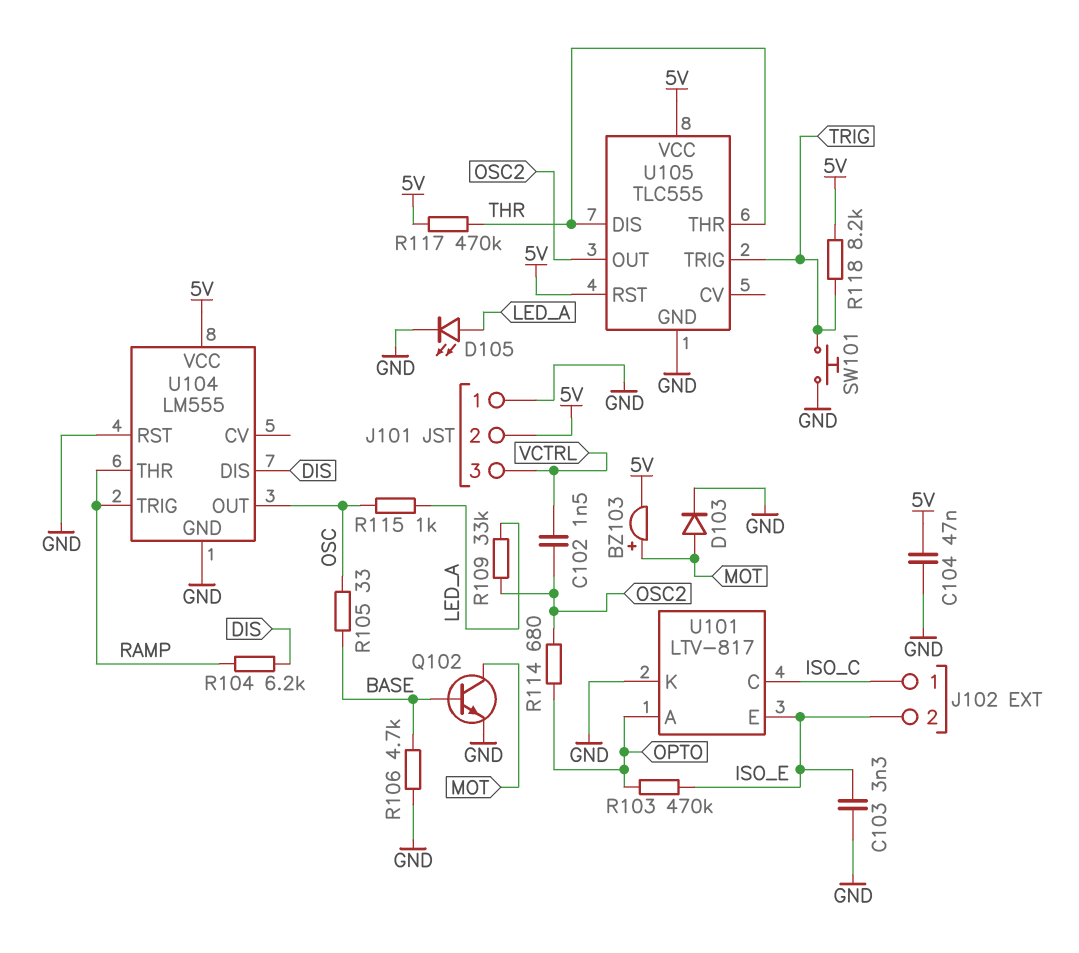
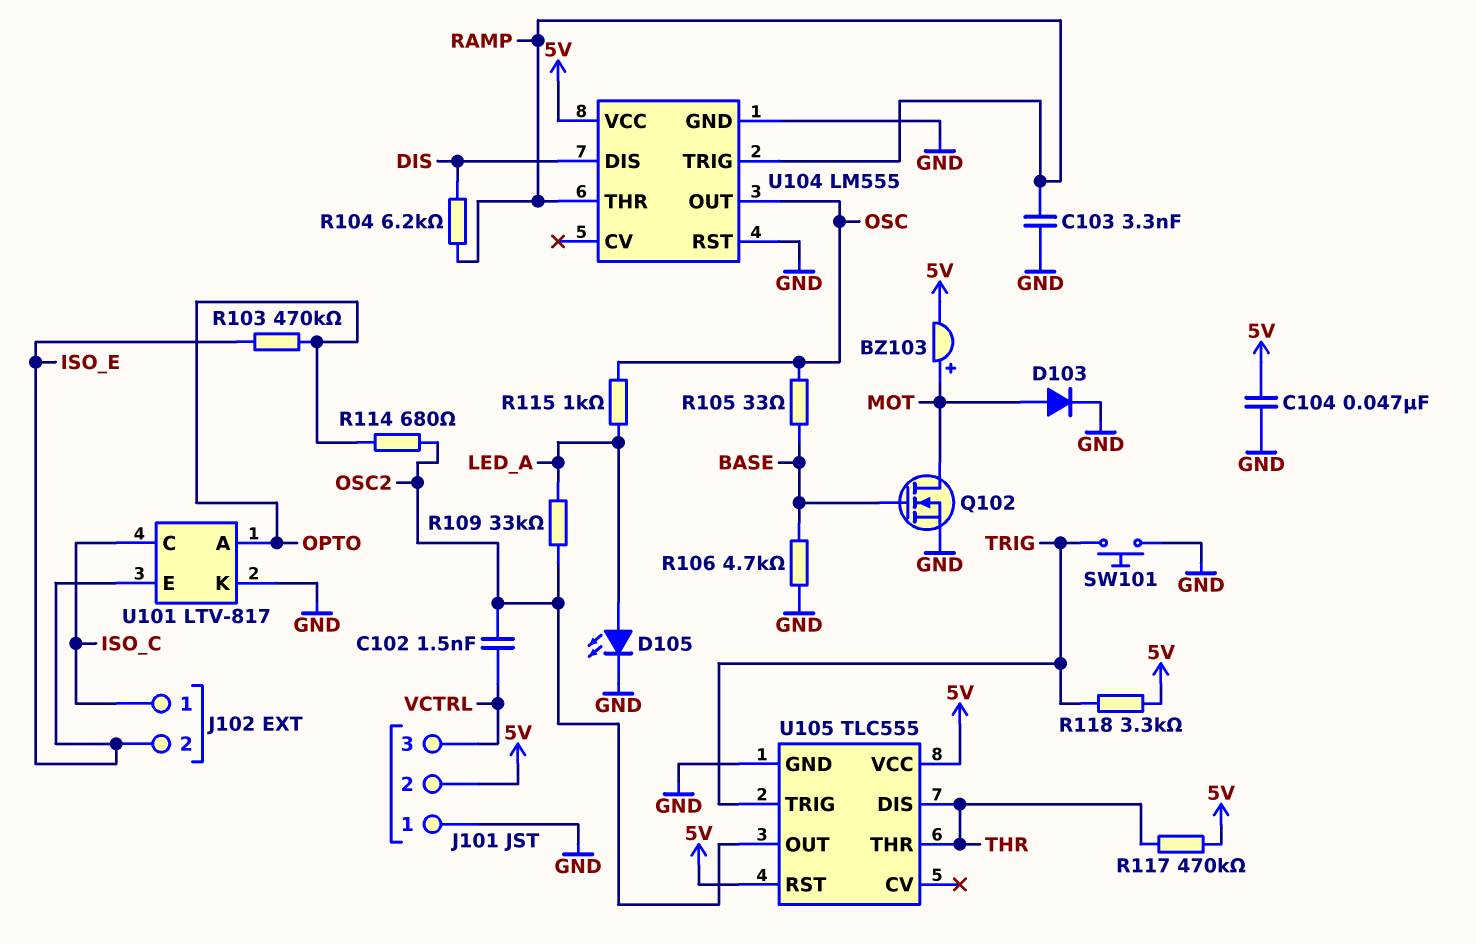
C103: 3.3nF (GND, ISO_E) -> 3.3nF (GND, RAMP)
Q102: NPN (B BASE, C MOT, E GND) -> NMOS (G BASE, D MOT, S GND)
R118: 8.2k (5V, TRIG) -> 3.3k (5V, TRIG)

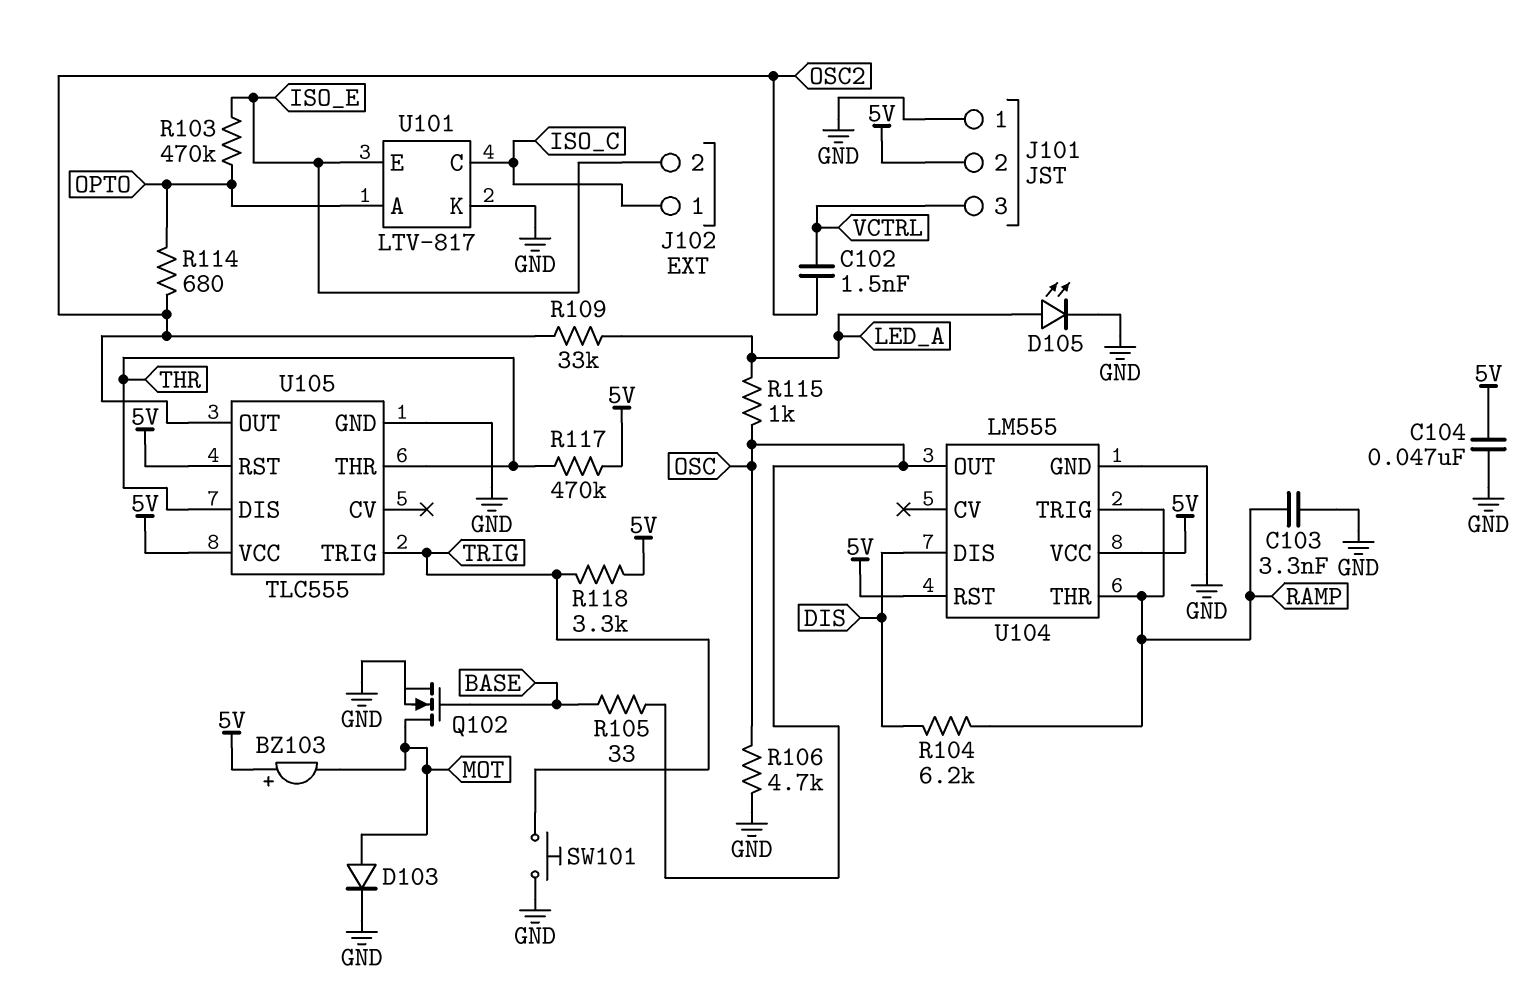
BZ103: buzzer (plus MOT, minus 5V) -> buzzer (plus 5V, minus MOT)
R106: 4.7k (BASE, GND) -> 4.7k (GND, OSC)
U104 pin RST: GND -> 5V

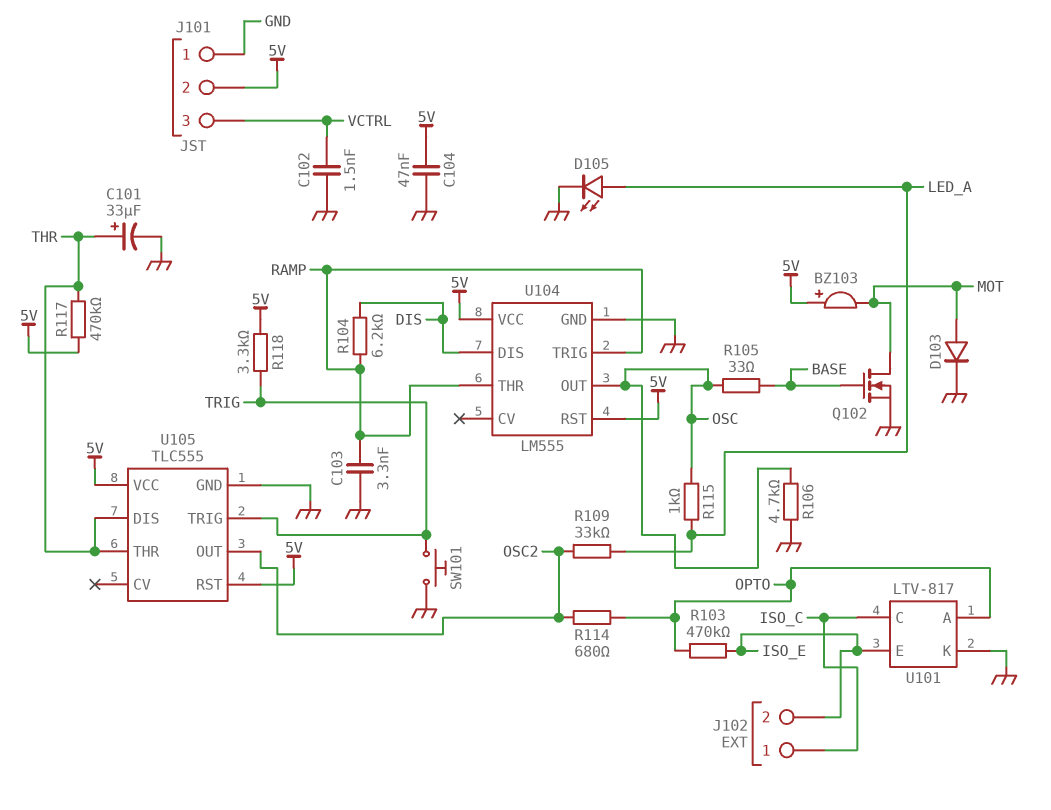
C101: none -> 33uF (plus THR, minus GND)
C102: 1.5nF (OSC2, VCTRL) -> 1.5nF (GND, VCTRL)

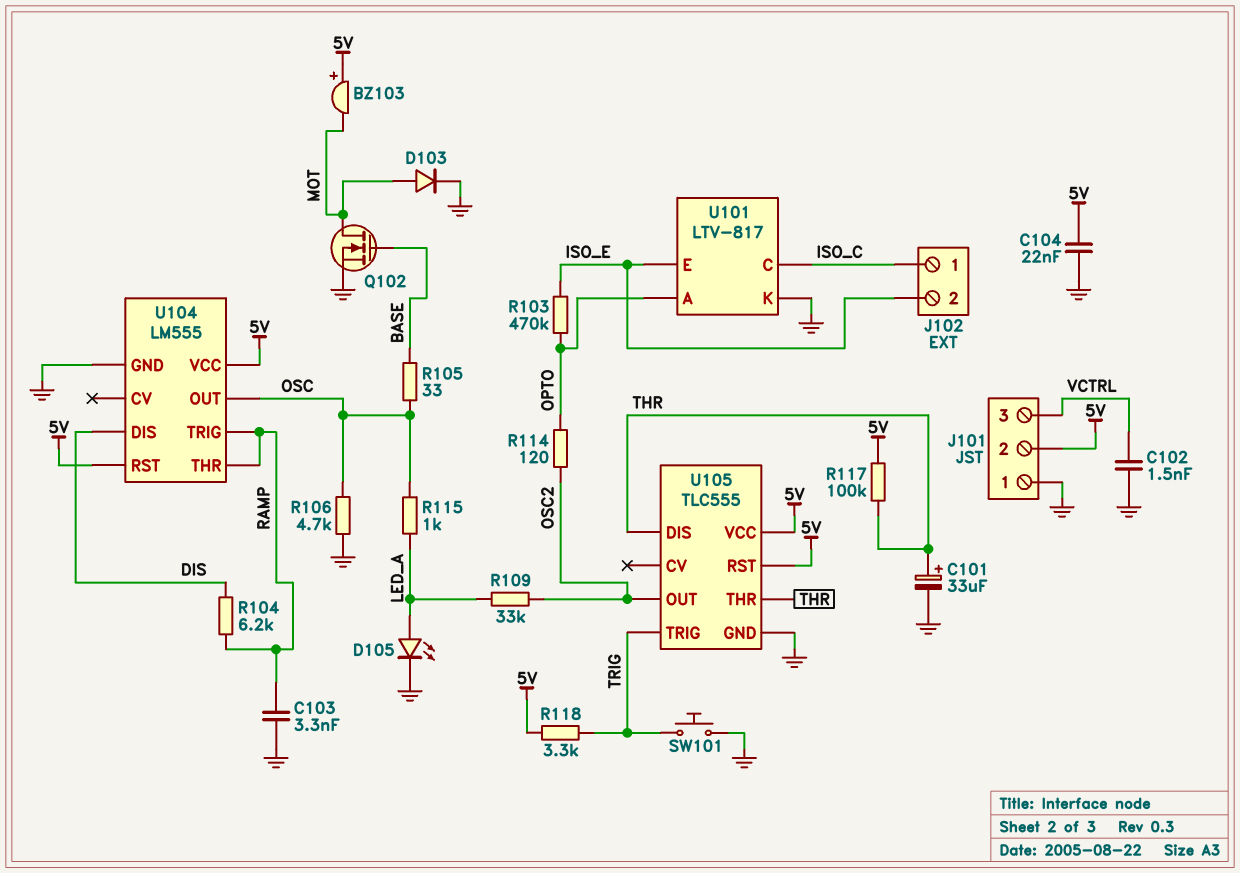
C104: 47nF (5V, GND) -> 22nF (5V, GND)
R114: 680 (OPTO, OSC2) -> 120 (OPTO, OSC2)
R117: 470k (5V, THR) -> 100k (5V, THR)

